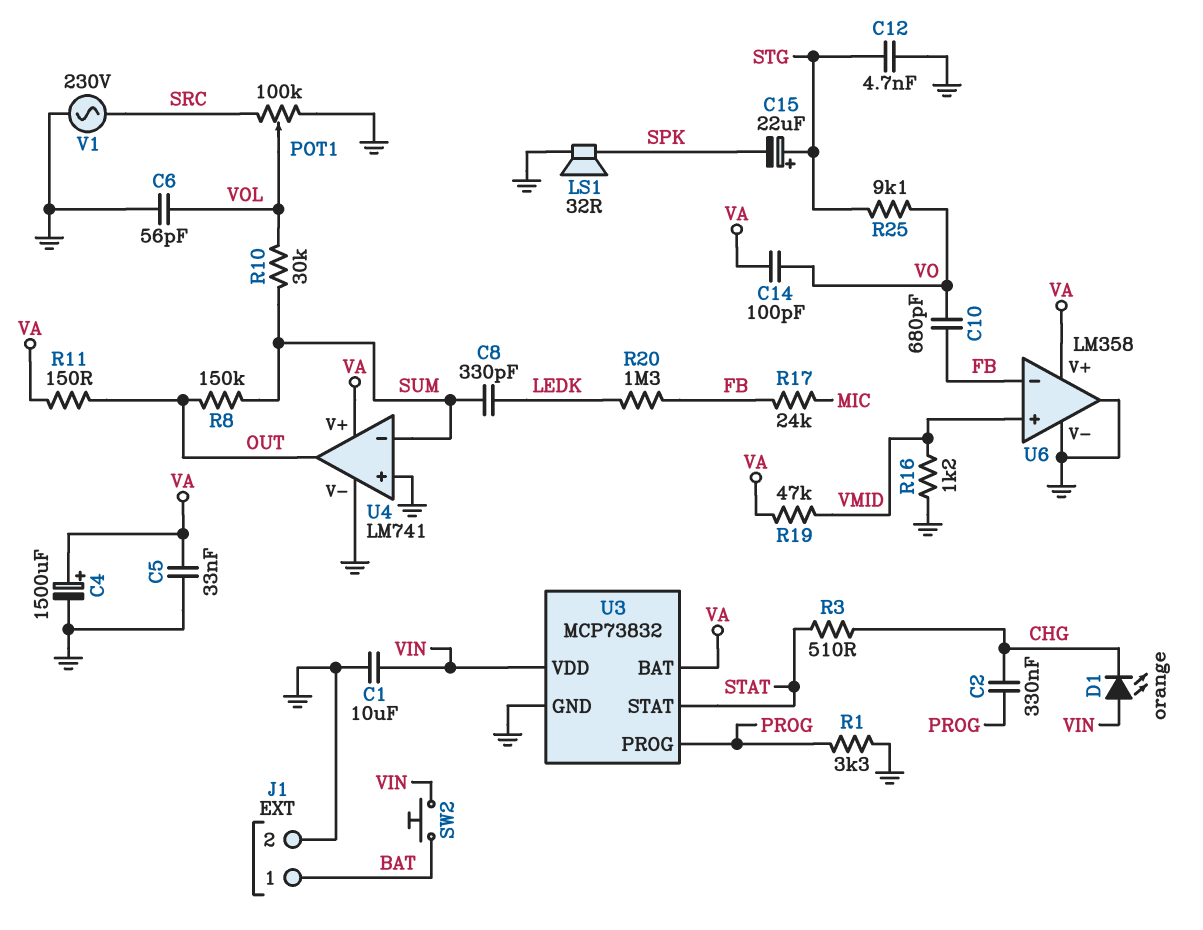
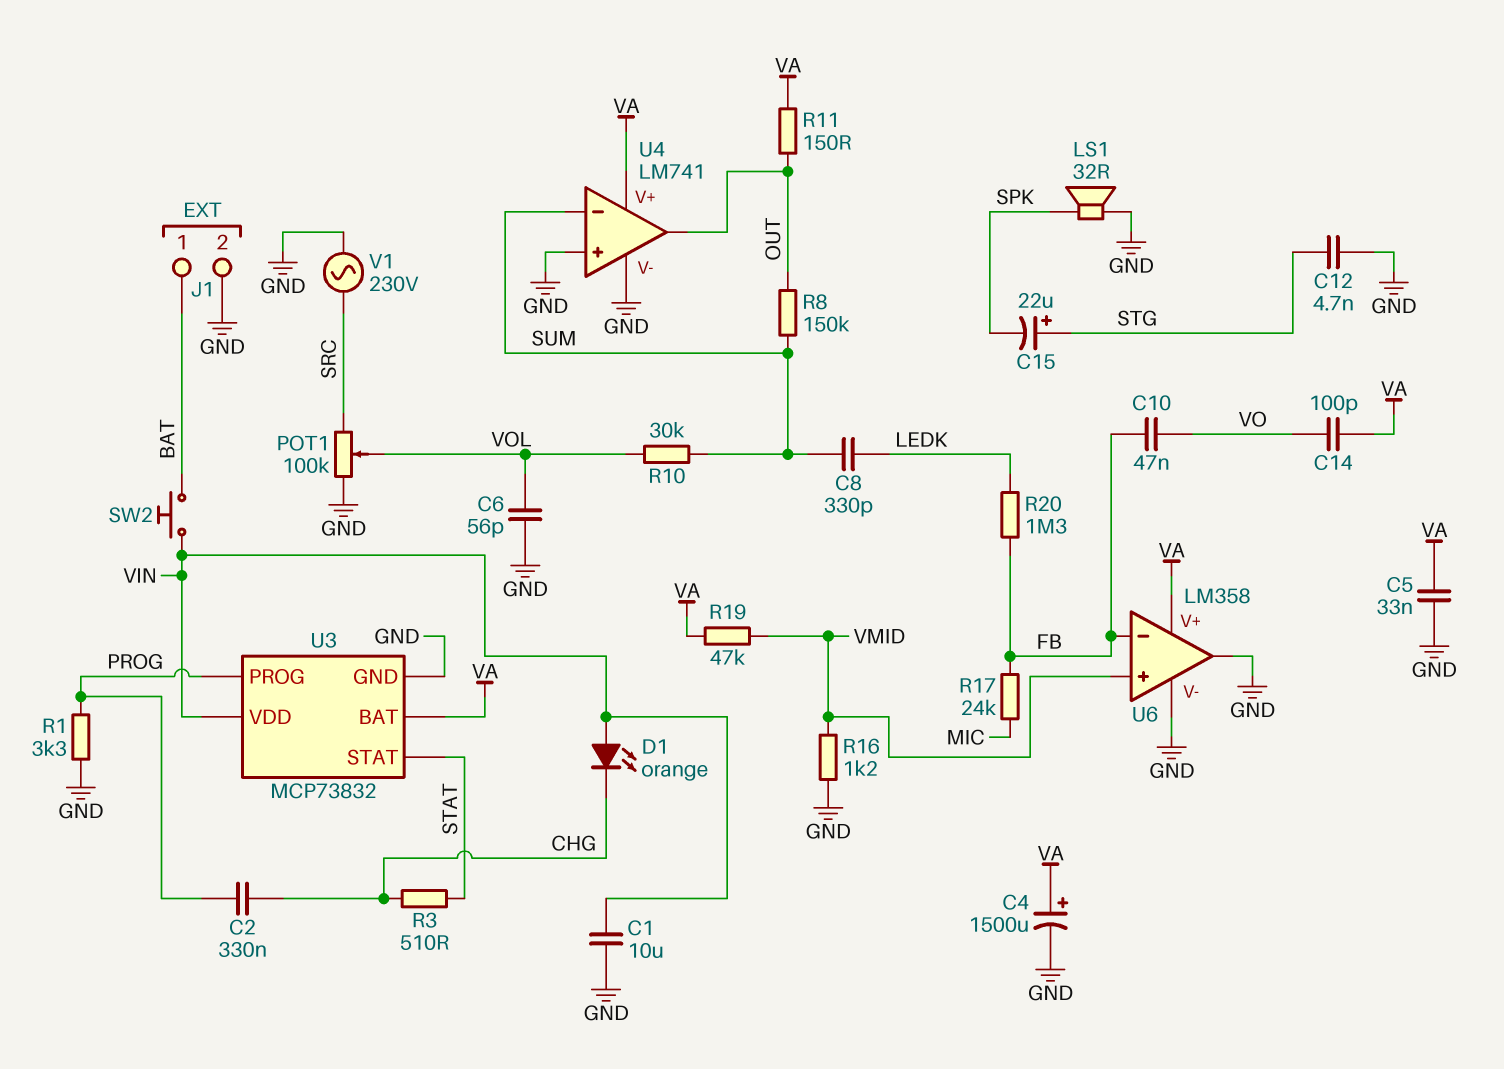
C10: 680pF (FB, VO) -> 47nF (FB, VO)
R25: 9.1k (STG, VO) -> none

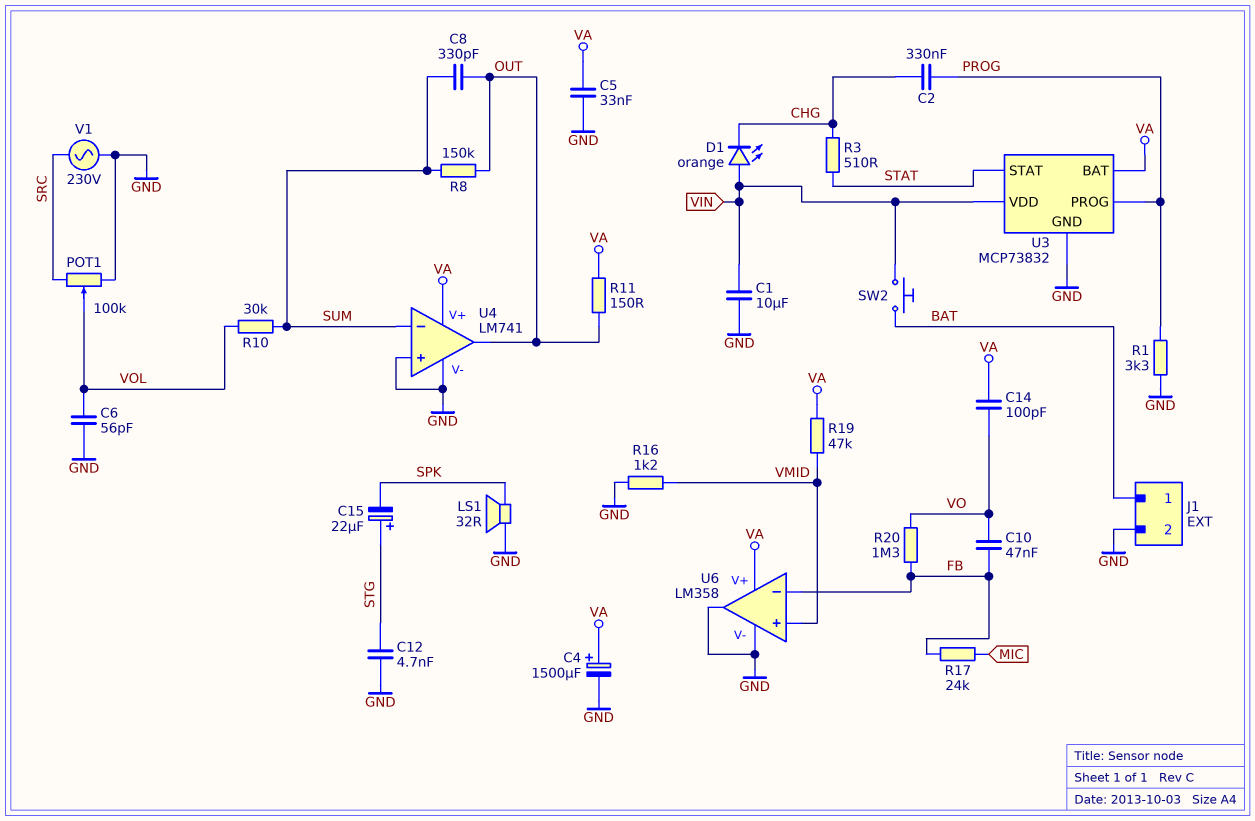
C8: 330pF (LEDK, SUM) -> 330pF (OUT, SUM)
R20: 1.3M (FB, LEDK) -> 1.3M (FB, VO)

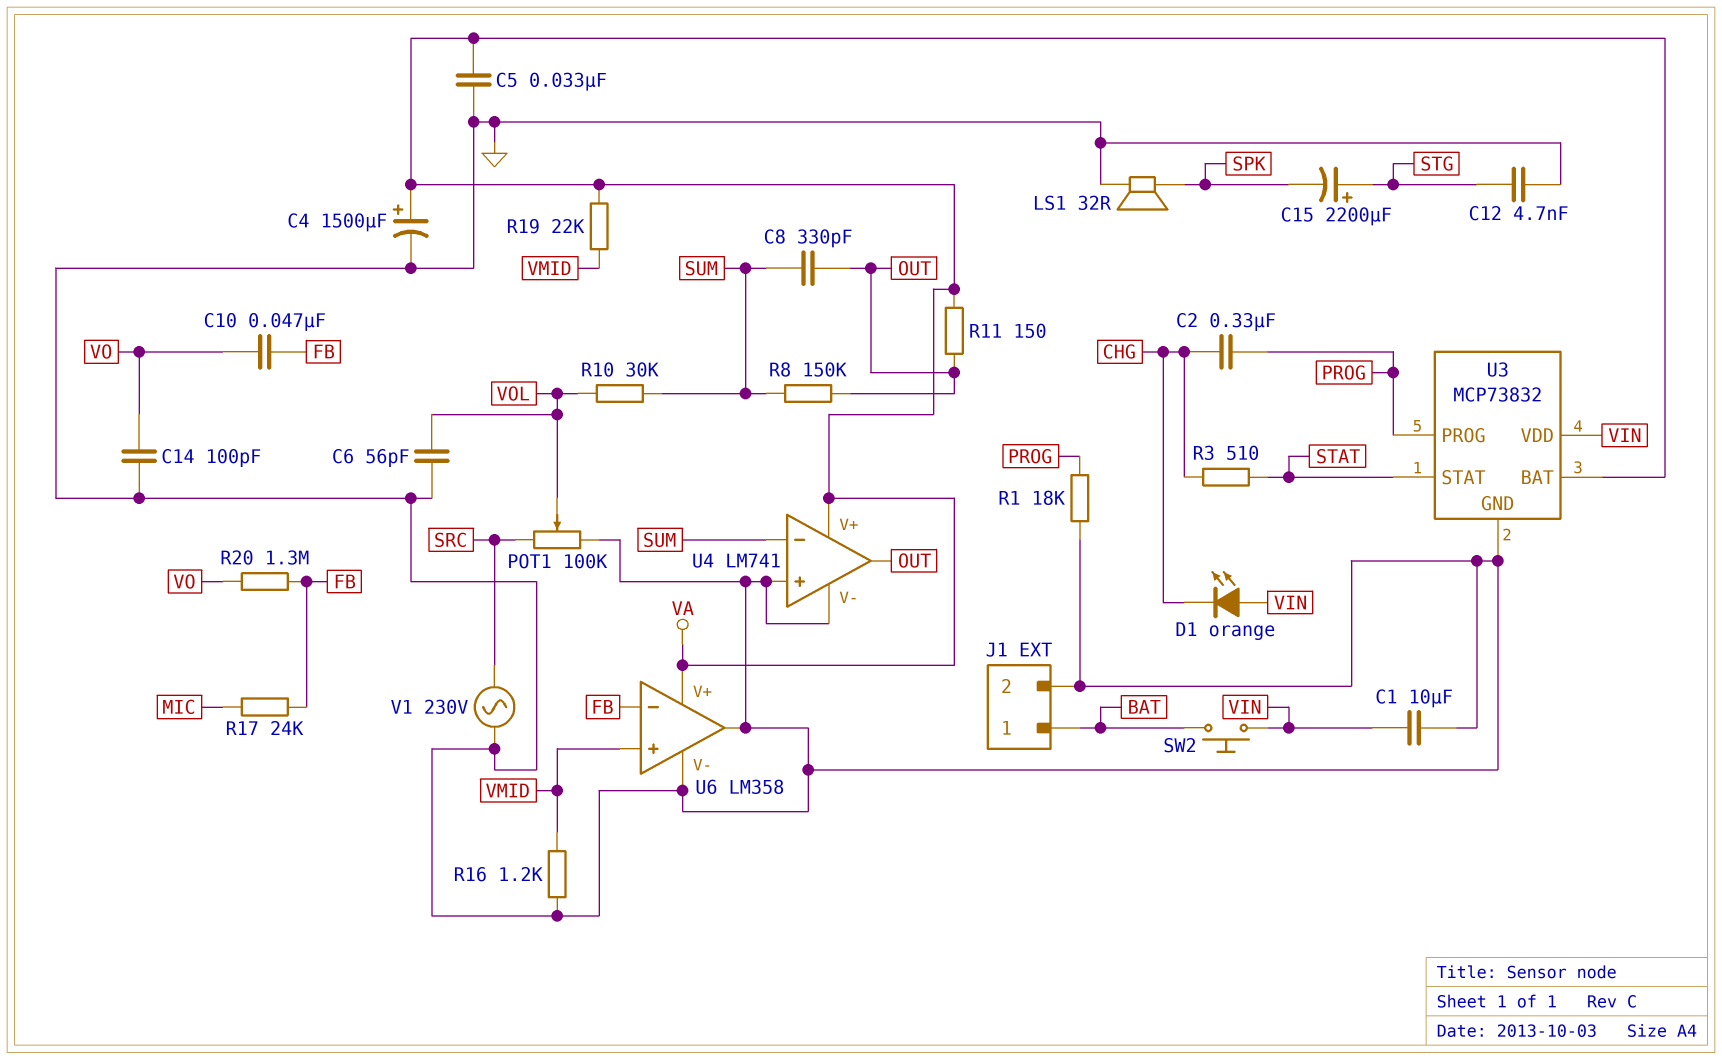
C14: 100pF (VA, VO) -> 100pF (GND, VO)
C15: 22uF (plus STG, minus SPK) -> 2200uF (plus STG, minus SPK)
R1: 3.3k (GND, PROG) -> 18k (GND, PROG)
R19: 47k (VA, VMID) -> 22k (VA, VMID)

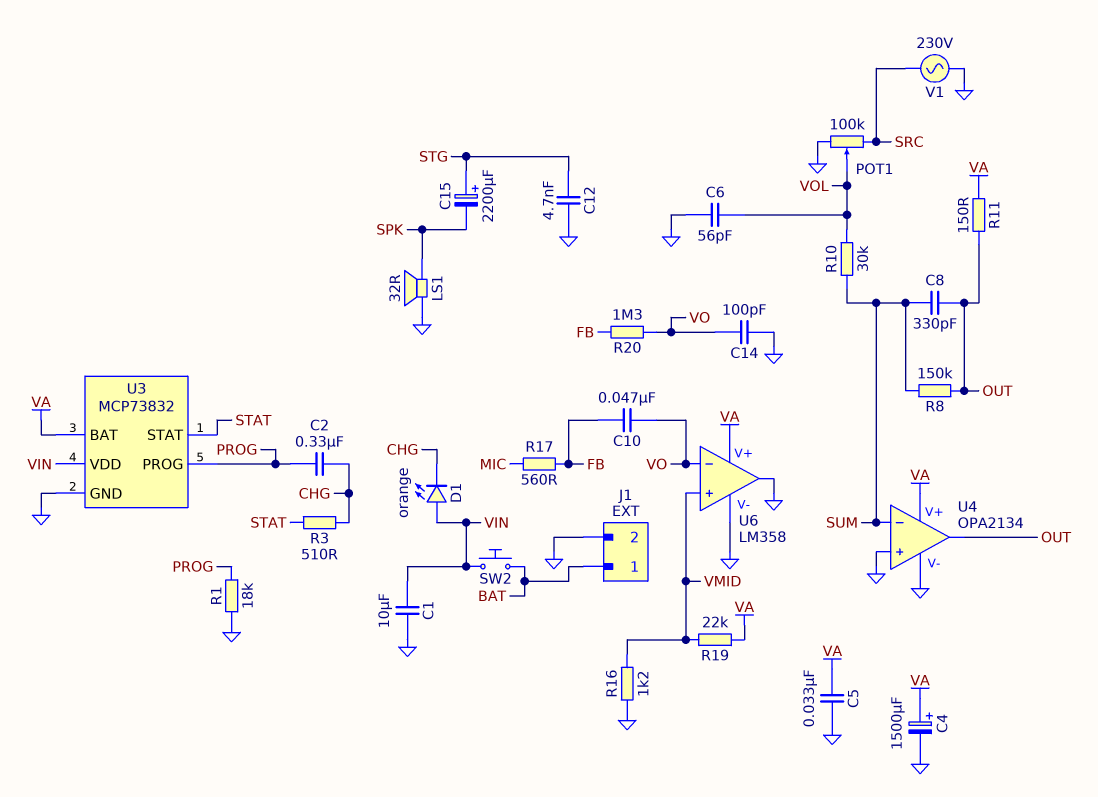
R17: 24k (FB, MIC) -> 560 (FB, MIC)
U4: LM741 -> OPA2134
U6 pin in-: FB -> VO

